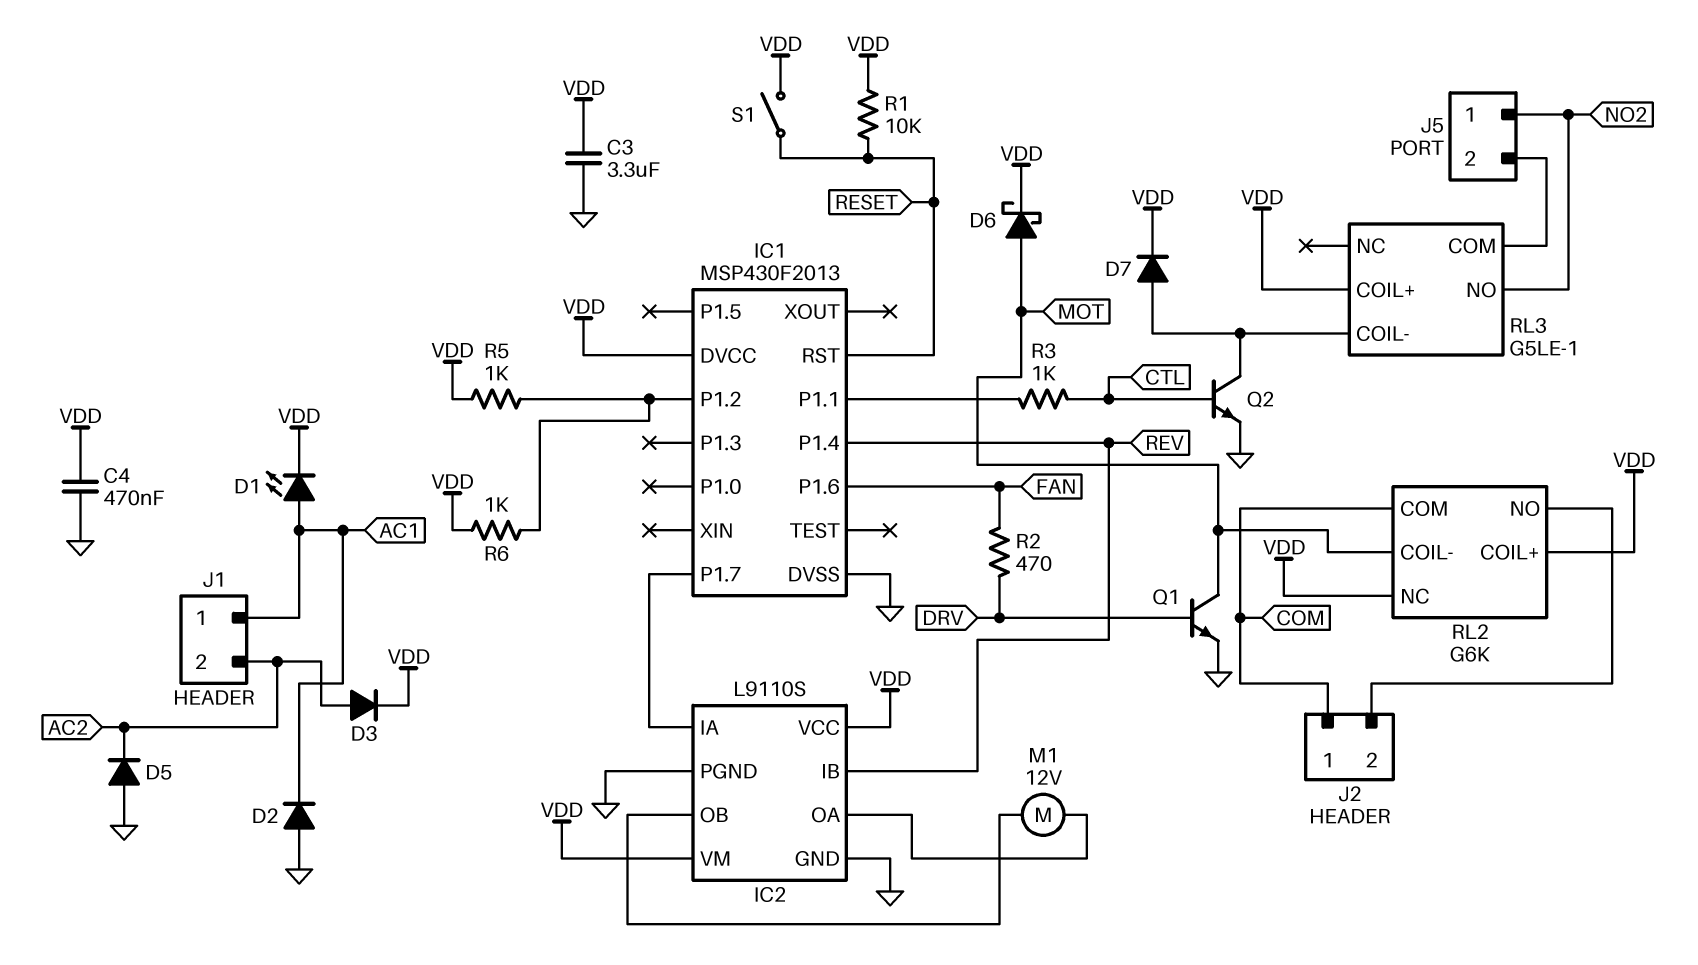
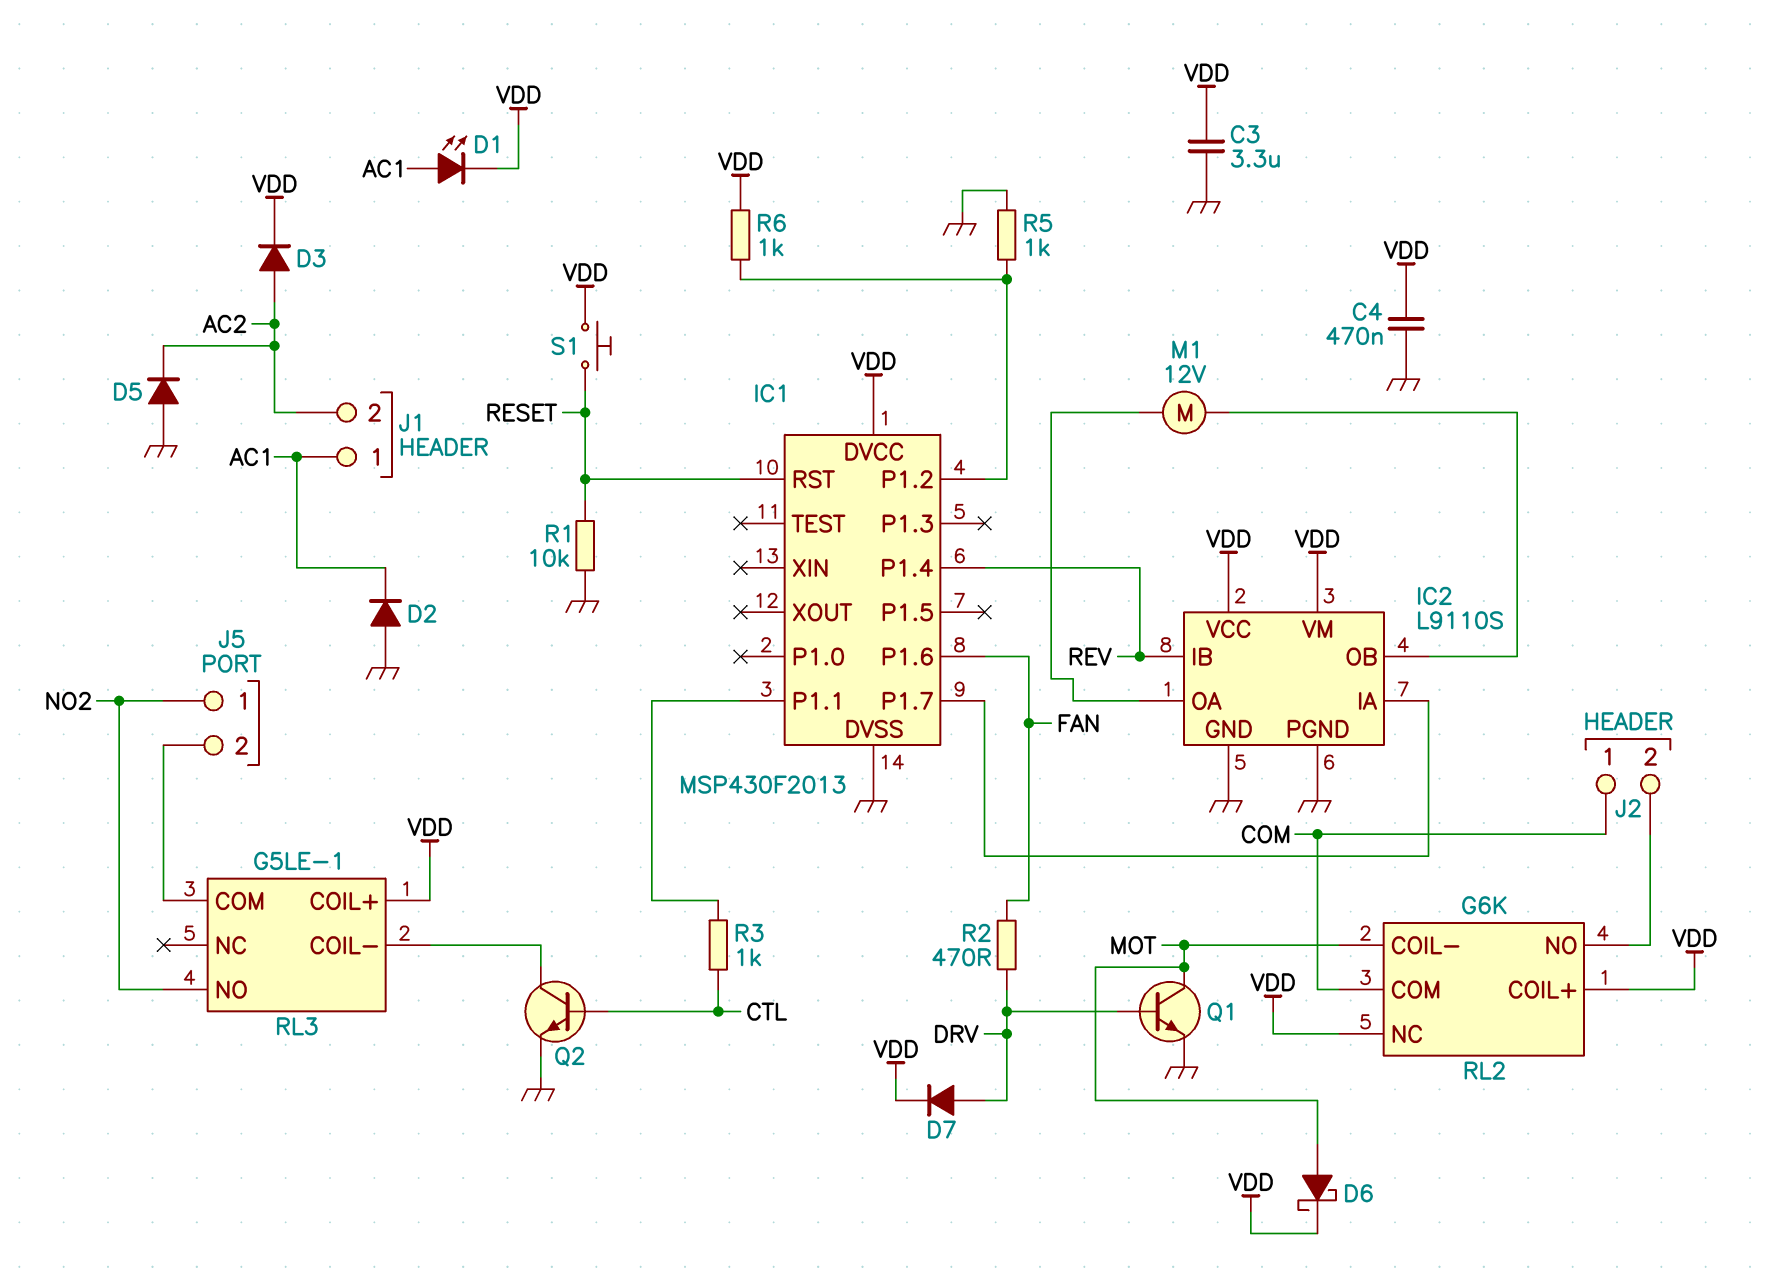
D7: diode (A RL3/COIL-, K VDD) -> diode (A DRV, K VDD)
R1: 10k (RESET, VDD) -> 10k (GND, RESET)
R5: 1k (IC1/P1.2, VDD) -> 1k (GND, IC1/P1.2)
S1: switch (RESET, VDD) -> button (RESET, VDD)

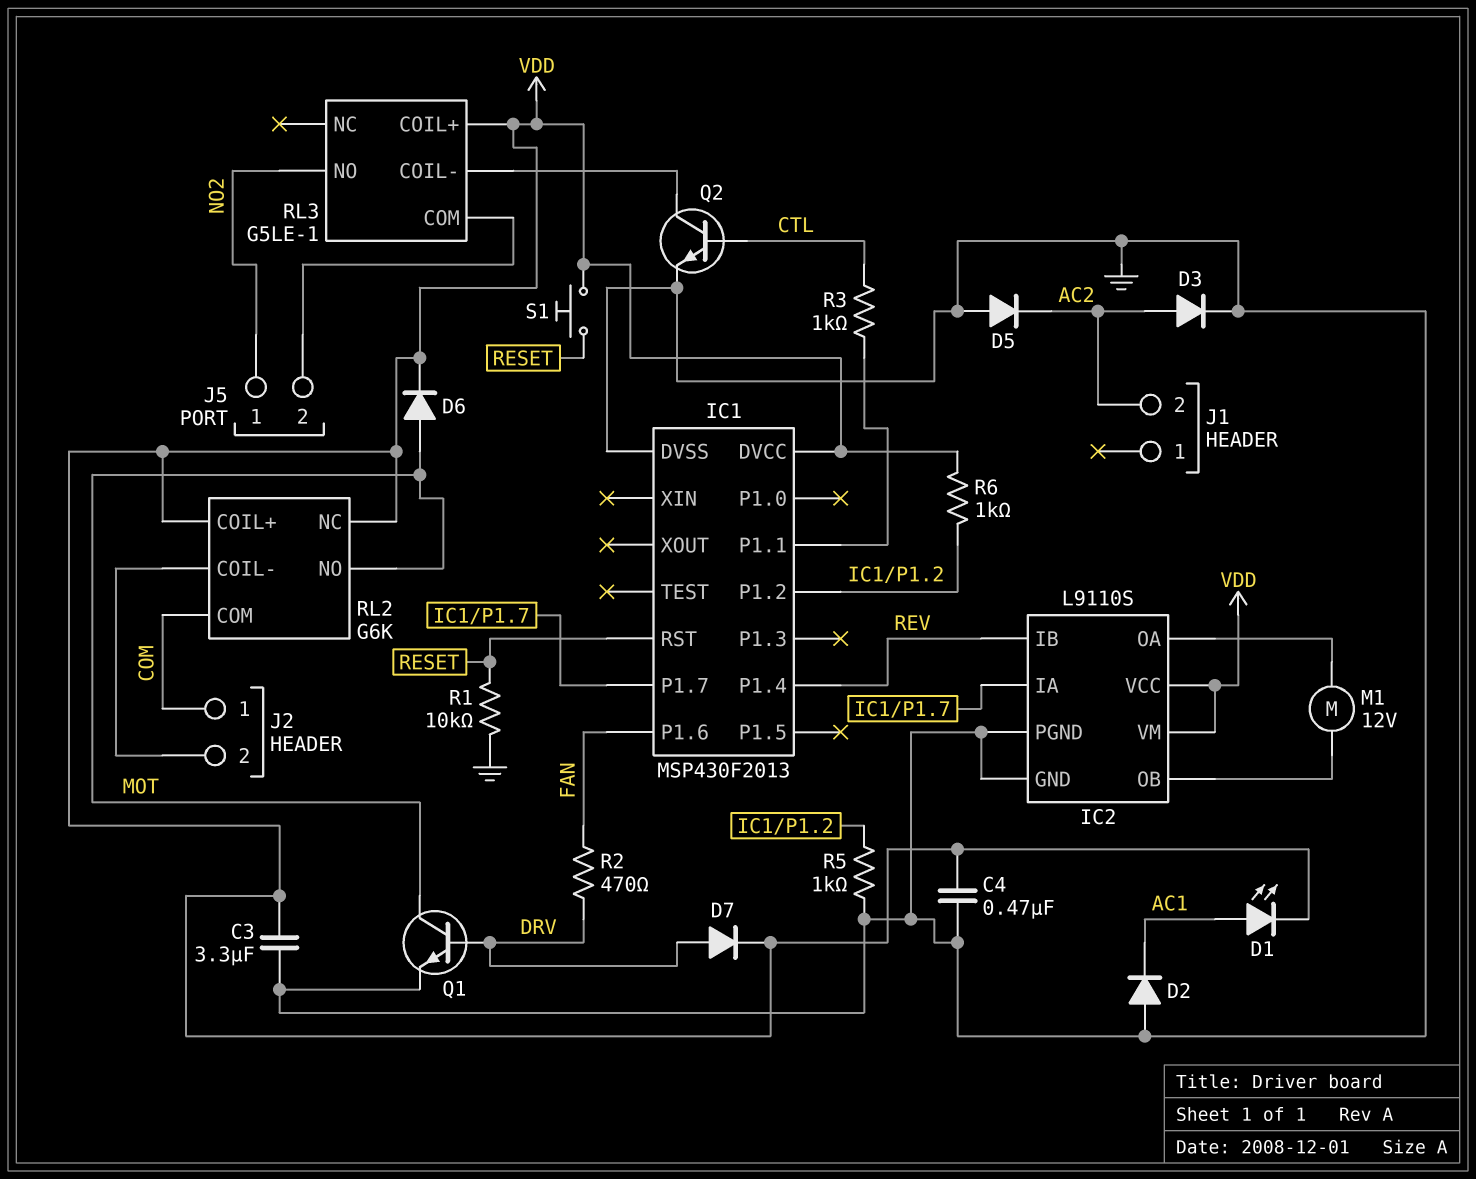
D3: diode (A AC2, K VDD) -> diode (A AC2, K GND)
D6: schottky (A MOT, K VDD) -> diode (A MOT, K VDD)
J1 pin 1: AC1 -> none
RL2 pin COIL-: MOT -> J2/2
RL2 pin NO: J2/2 -> MOT

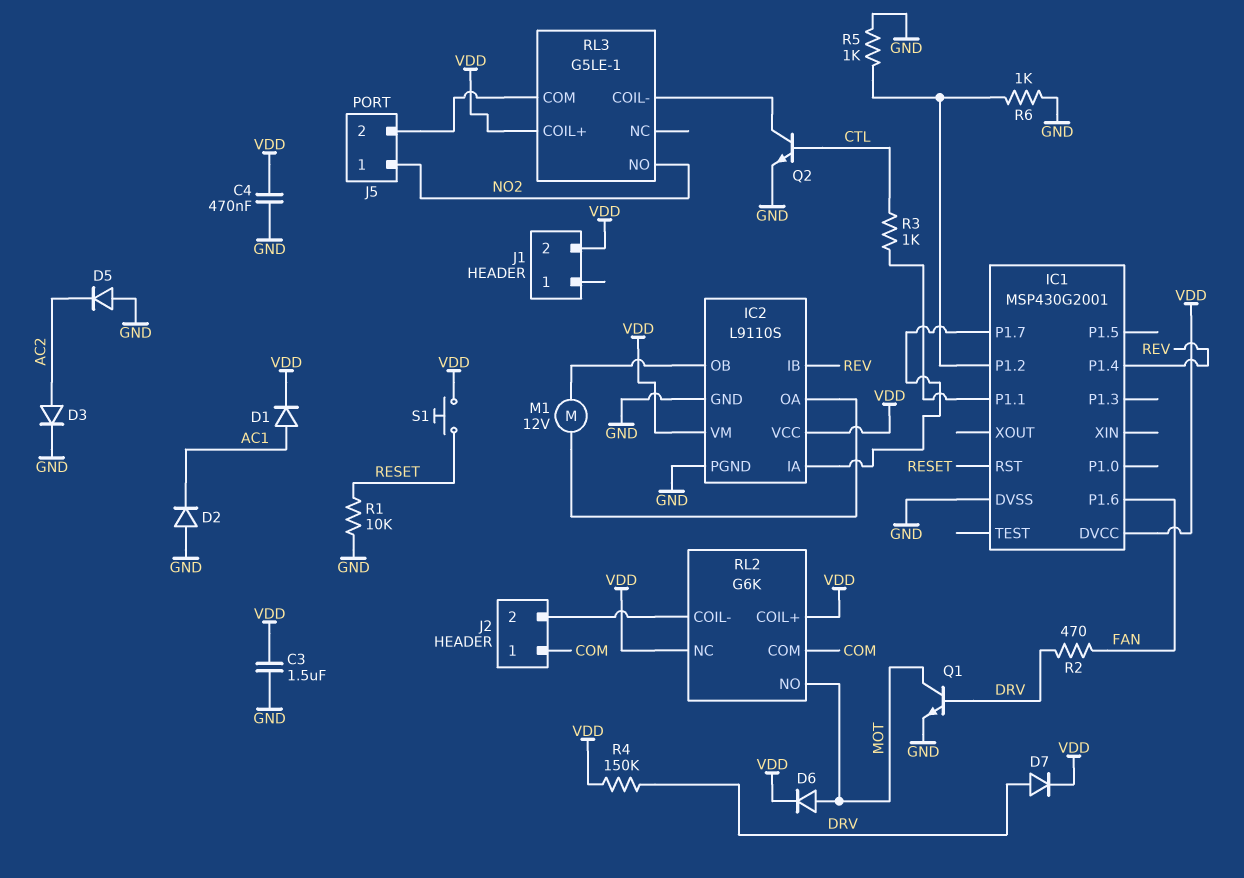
C3: 3.3uF (GND, VDD) -> 1.5uF (GND, VDD)
D1: LED (A AC1, K VDD) -> diode (A AC1, K VDD)
IC1: MSP430F2013 -> MSP430G2001
J1 pin 2: AC2 -> VDD
R4: none -> 150k (DRV, VDD)
R6: 1k (IC1/P1.2, VDD) -> 1k (GND, IC1/P1.2)

